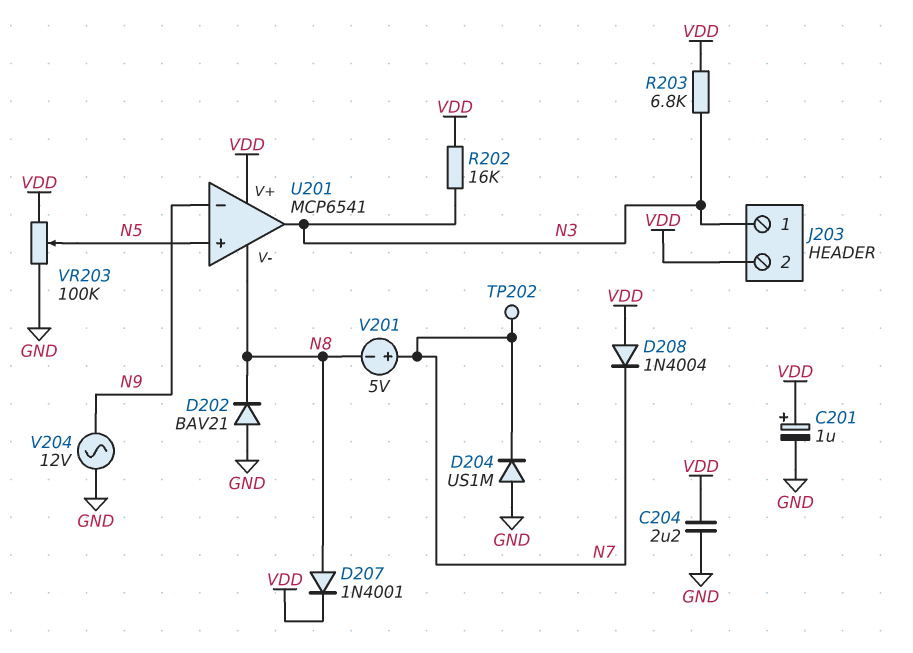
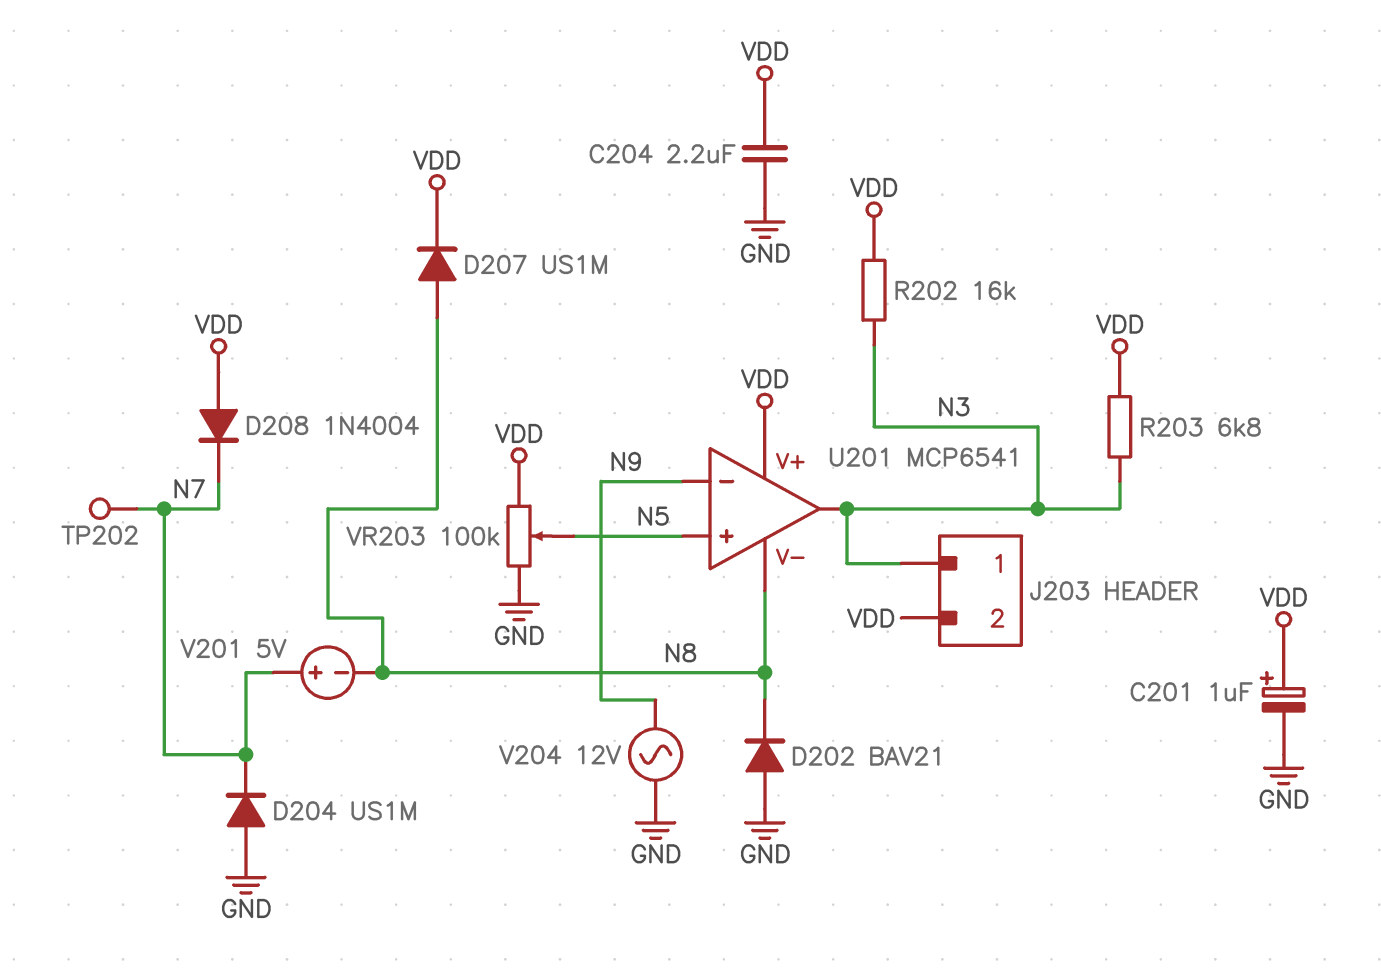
D207: diode 1N4001 (A N8, K VDD) -> diode US1M (A N8, K VDD)

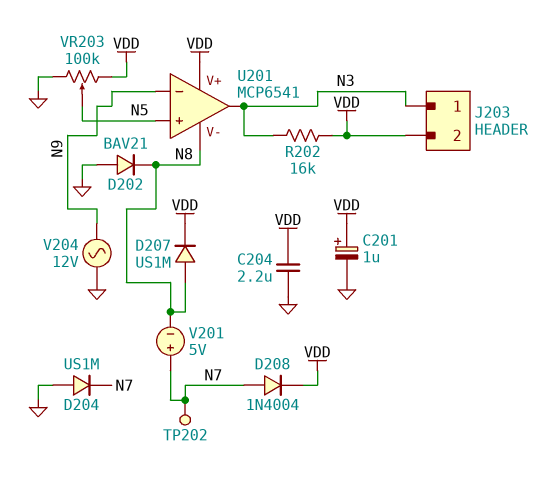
D208: diode 1N4004 (A VDD, K N7) -> diode 1N4004 (A N7, K VDD)
R203: 6.8k (N3, VDD) -> none

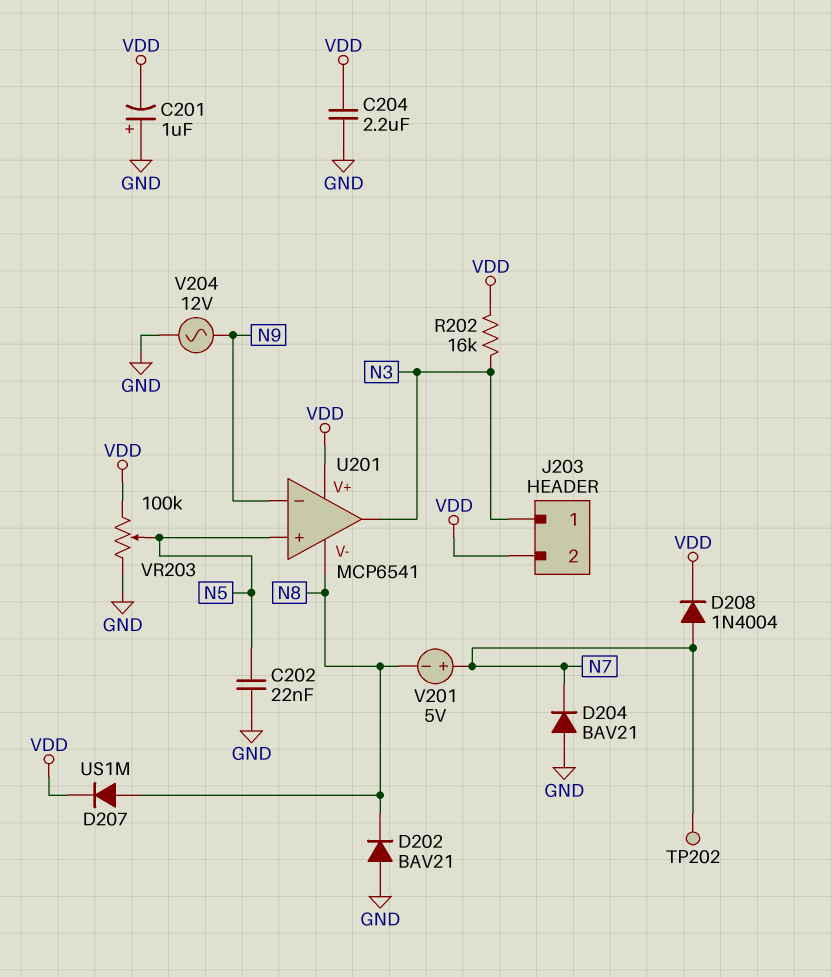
C201: 1uF (plus VDD, minus GND) -> 1uF (plus GND, minus VDD)
C202: none -> 22nF (GND, N5)
D204: diode US1M (A GND, K N7) -> diode BAV21 (A GND, K N7)

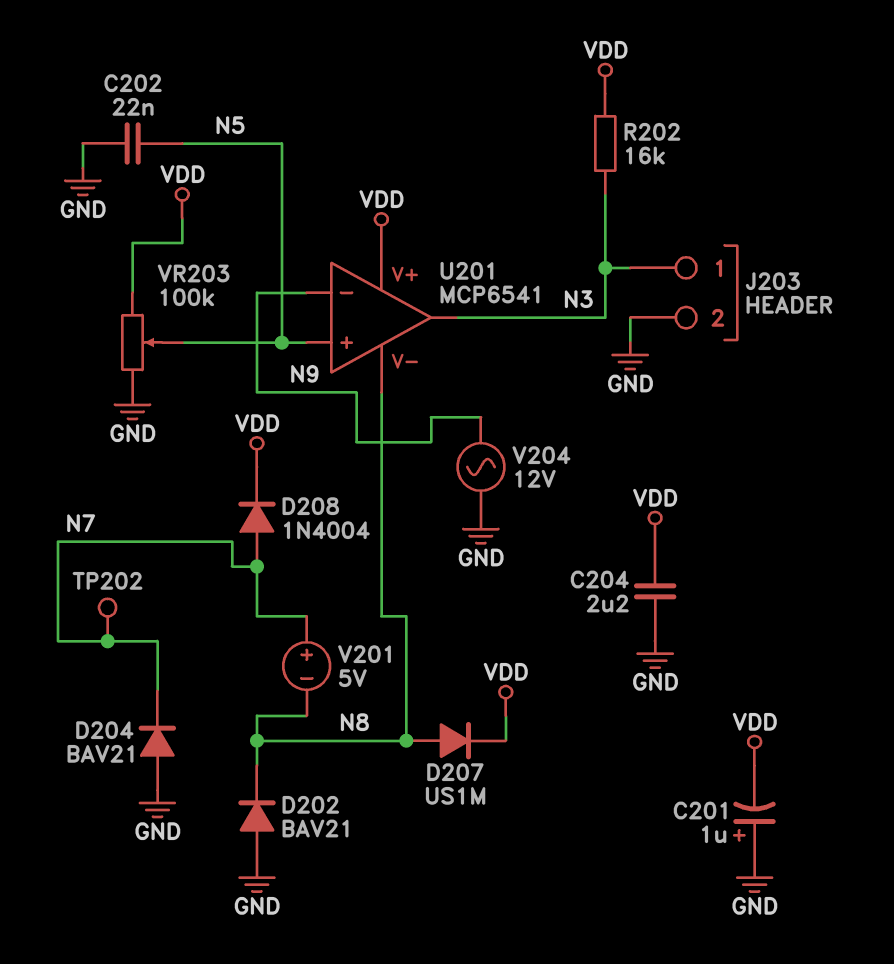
J203 pin 2: VDD -> GND

